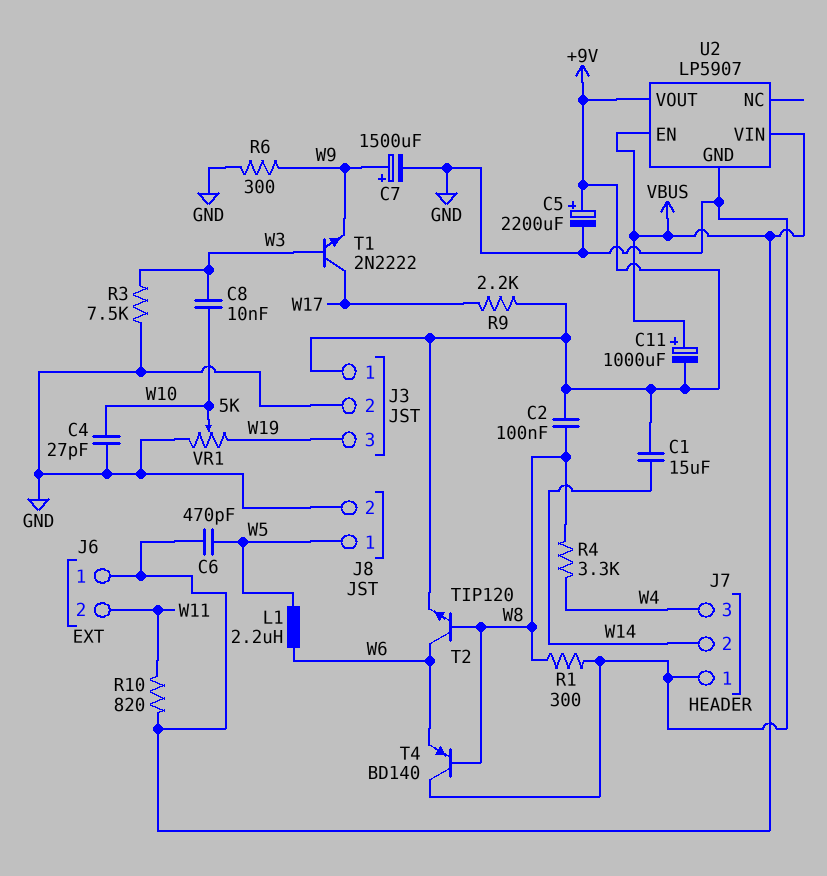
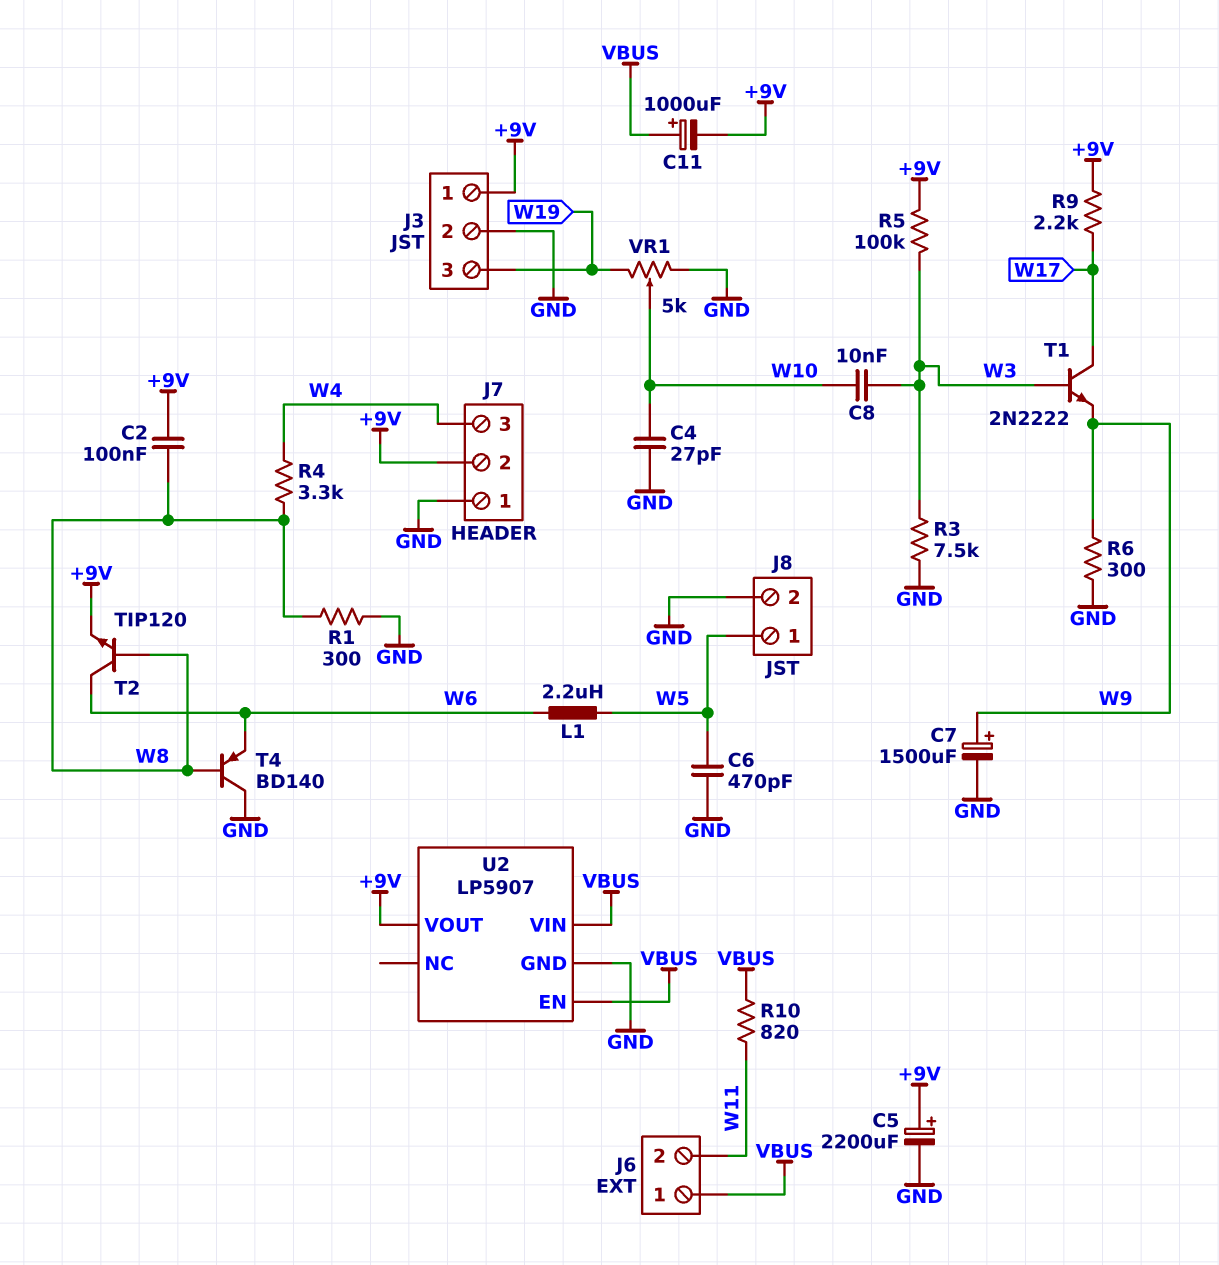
C1: 15uF (+9V, W14) -> none
C6: 470pF (VBUS, W5) -> 470pF (GND, W5)
J7 pin 2: W14 -> +9V
R5: none -> 100k (+9V, W3)

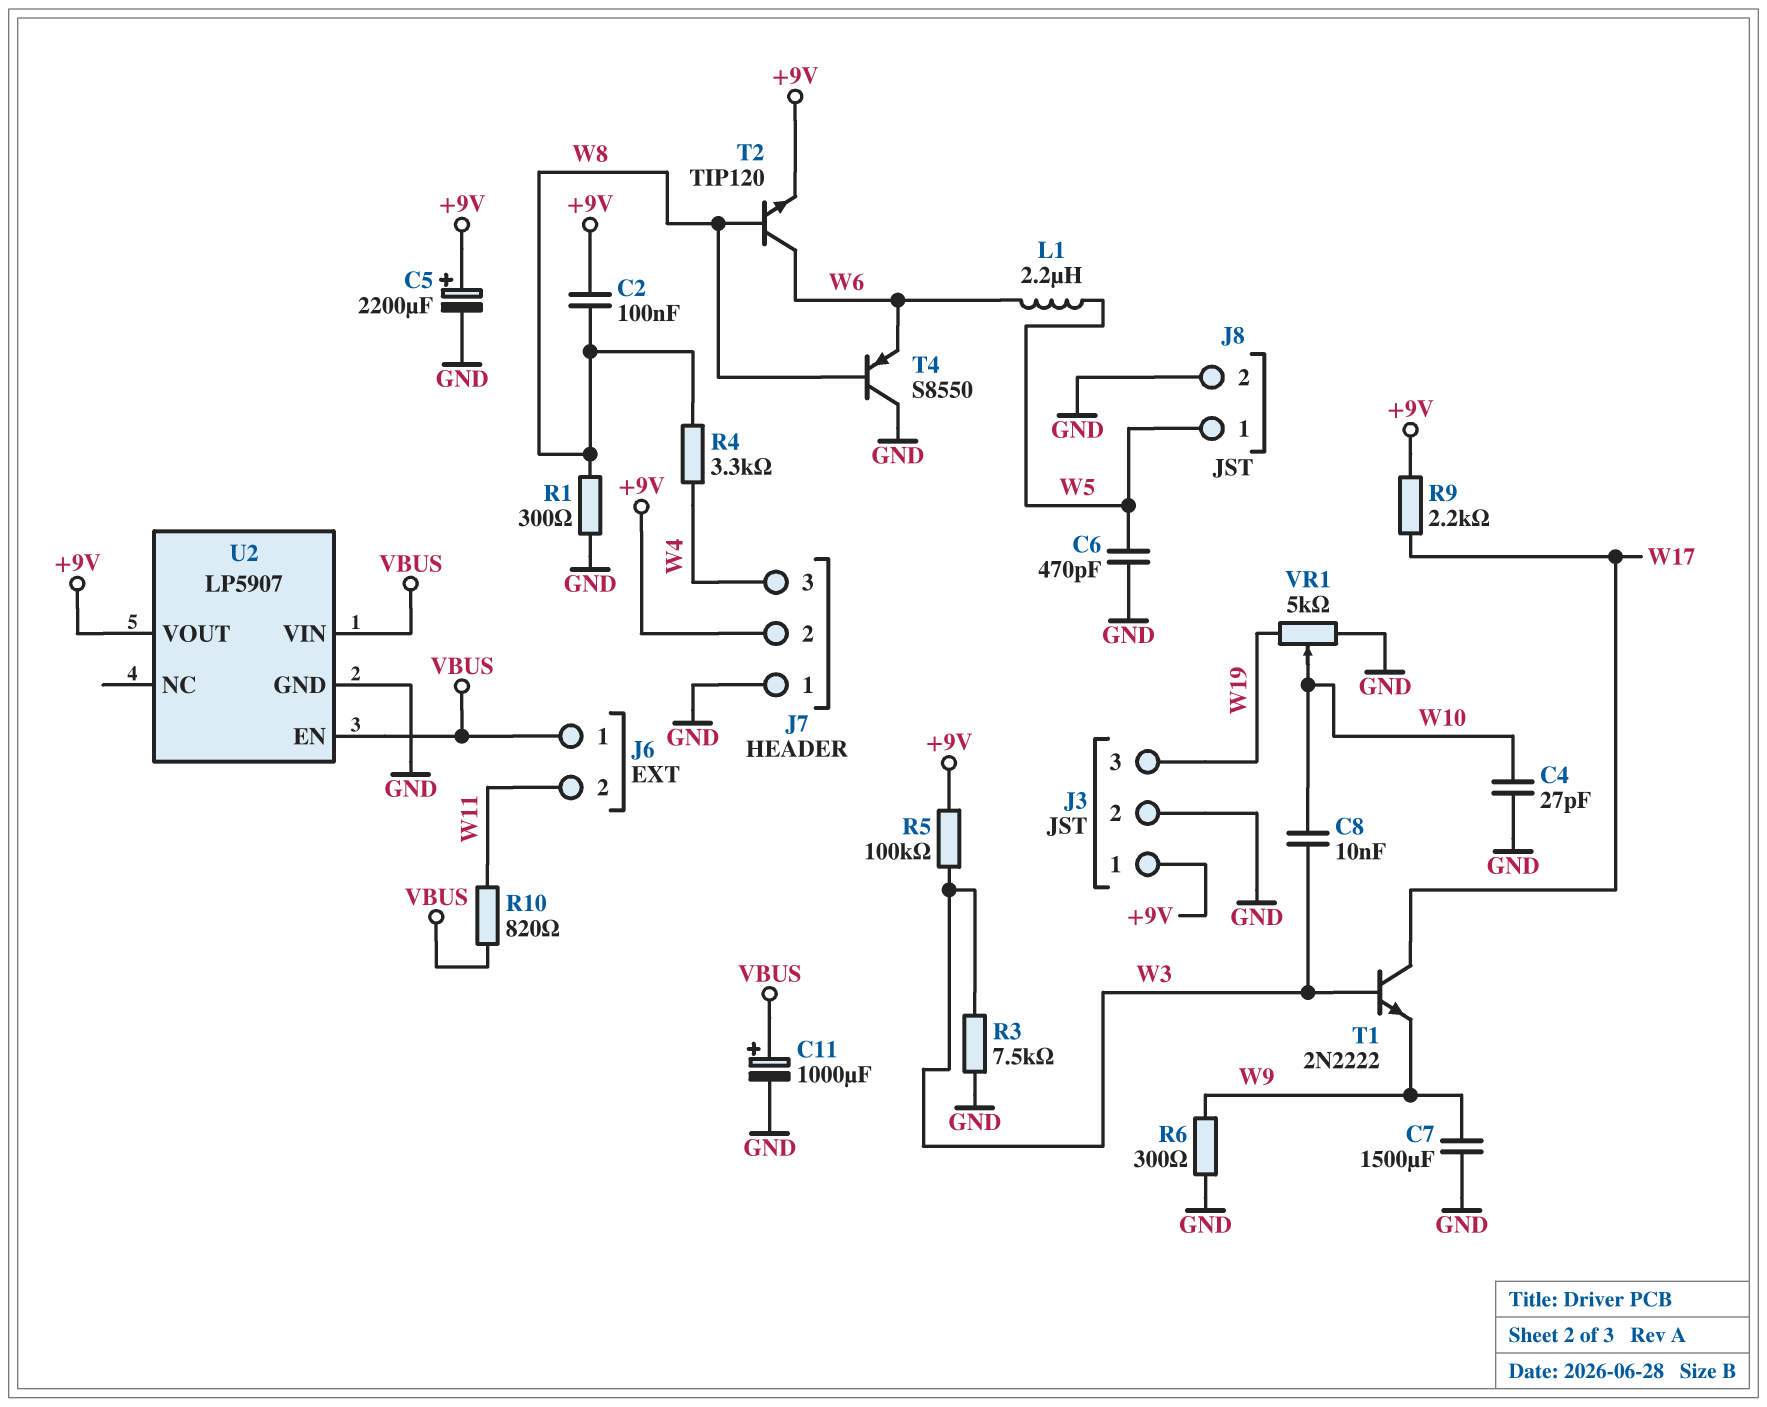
C7: 1500uF (plus W9, minus GND) -> 1500uF (GND, W9)
C11: 1000uF (plus VBUS, minus +9V) -> 1000uF (plus VBUS, minus GND)
T4: PNP BD140 (B W8, C GND, E W6) -> PNP S8550 (B W8, C GND, E W6)

